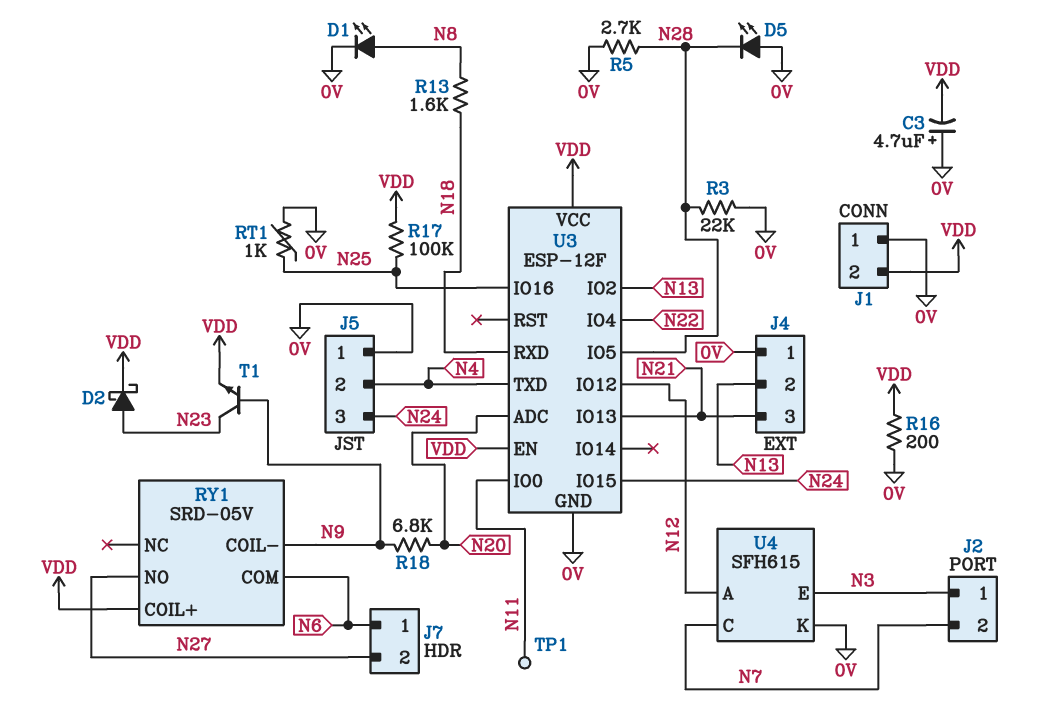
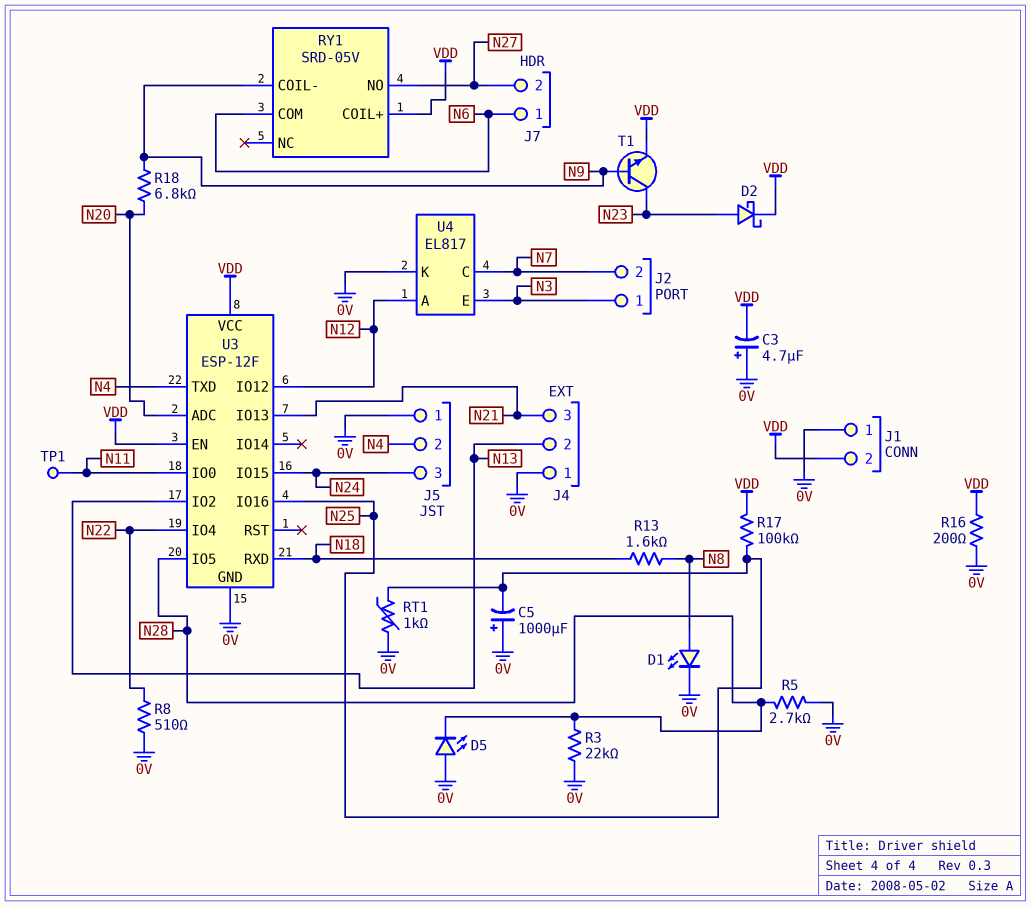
C5: none -> 1000uF (plus 0V, minus N25)
R8: none -> 510 (0V, N22)
U4: SFH615 -> EL817

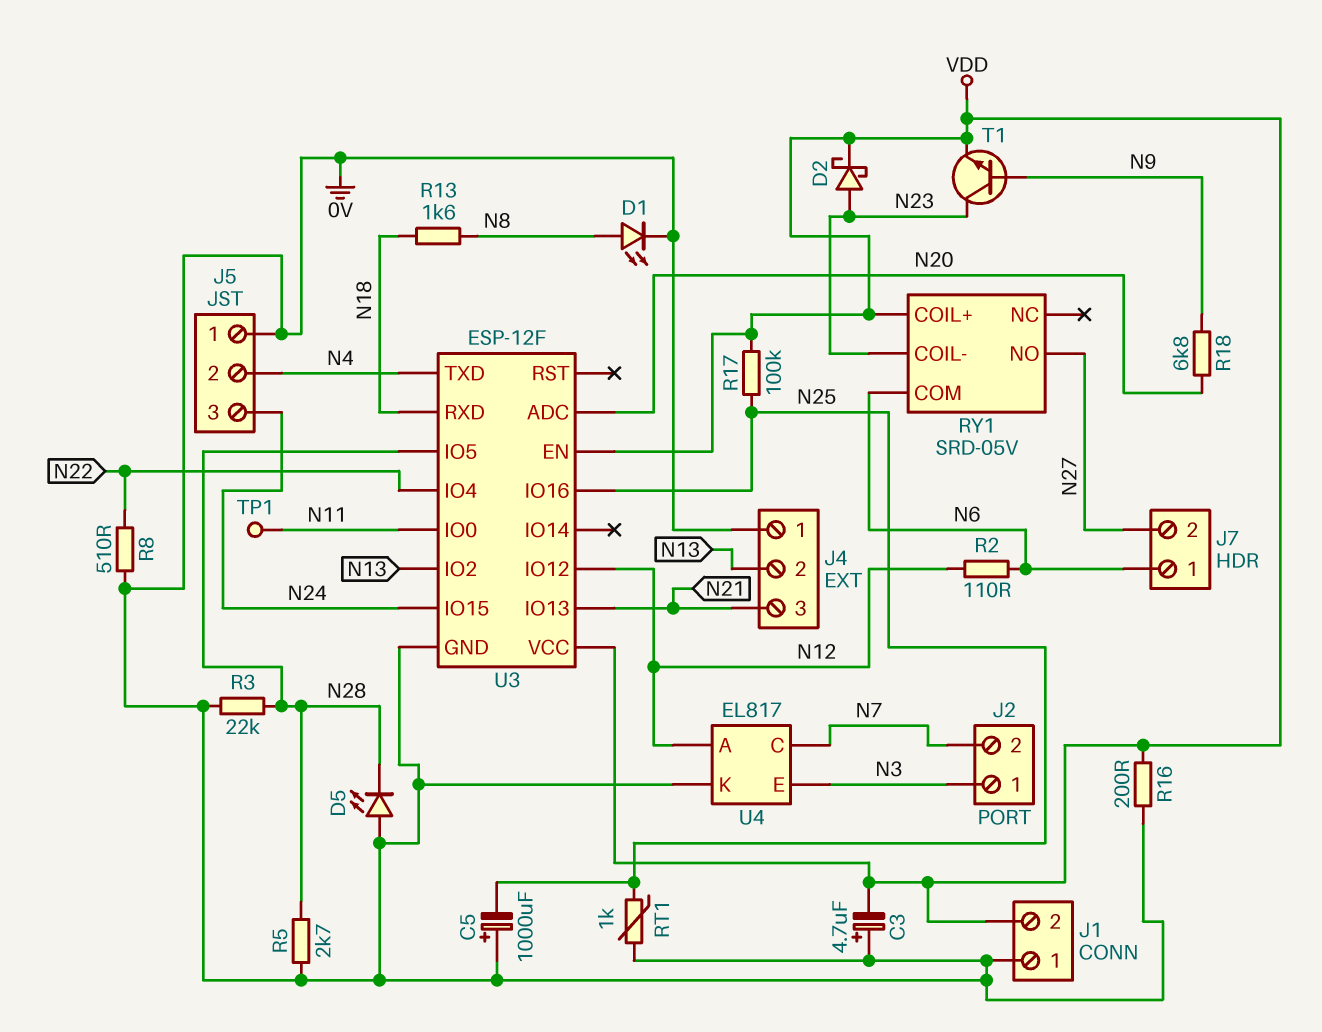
R2: none -> 110 (N6, N12)
RY1 pin COIL-: N9 -> N23

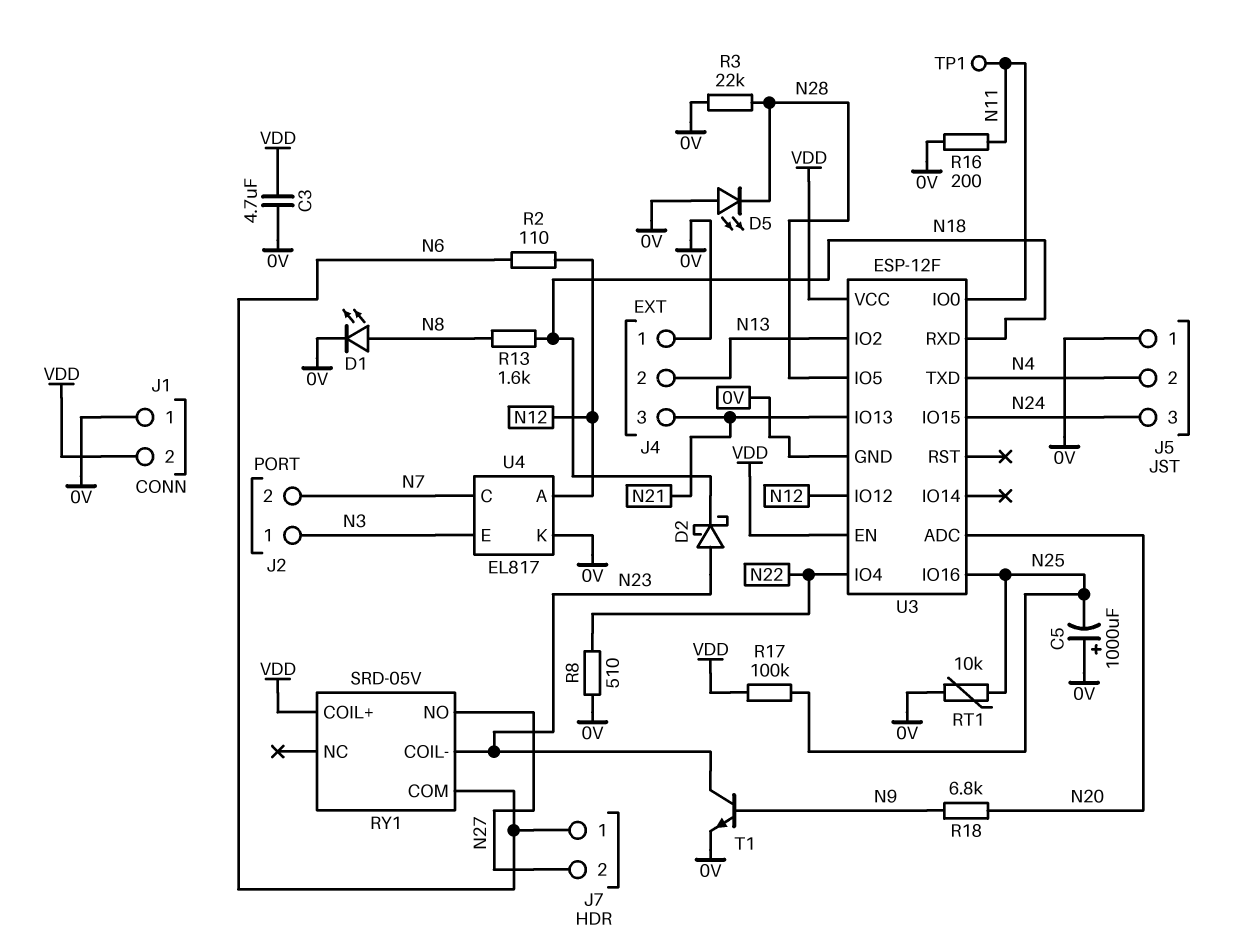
C3: 4.7uF (plus 0V, minus VDD) -> 4.7uF (0V, VDD)
D2: schottky (A N23, K VDD) -> schottky (A N23, K N18)
R5: 2.7k (0V, N28) -> none
R16: 200 (0V, VDD) -> 200 (0V, N11)
RT1: 1k (0V, N25) -> 10k (0V, N25)
T1: NPN (B N9, C N23, E VDD) -> NPN (B N9, C N23, E 0V)

